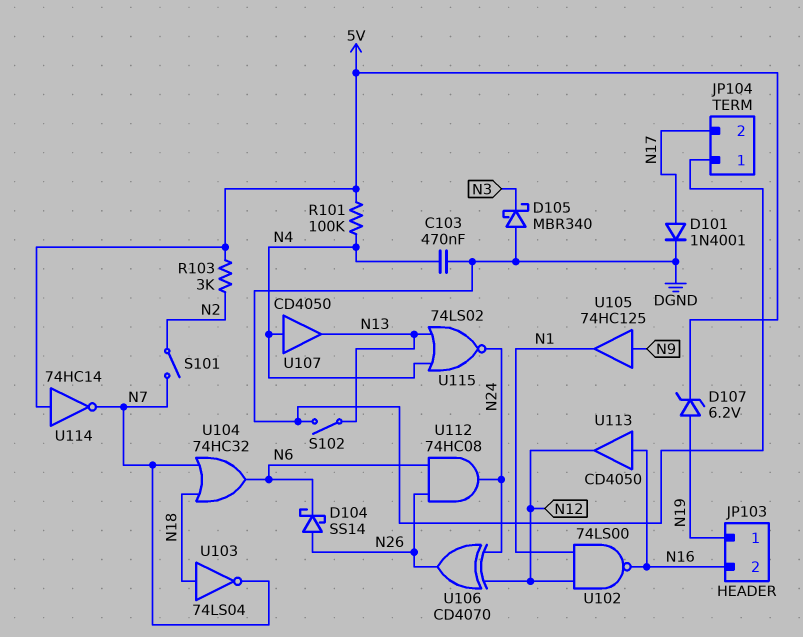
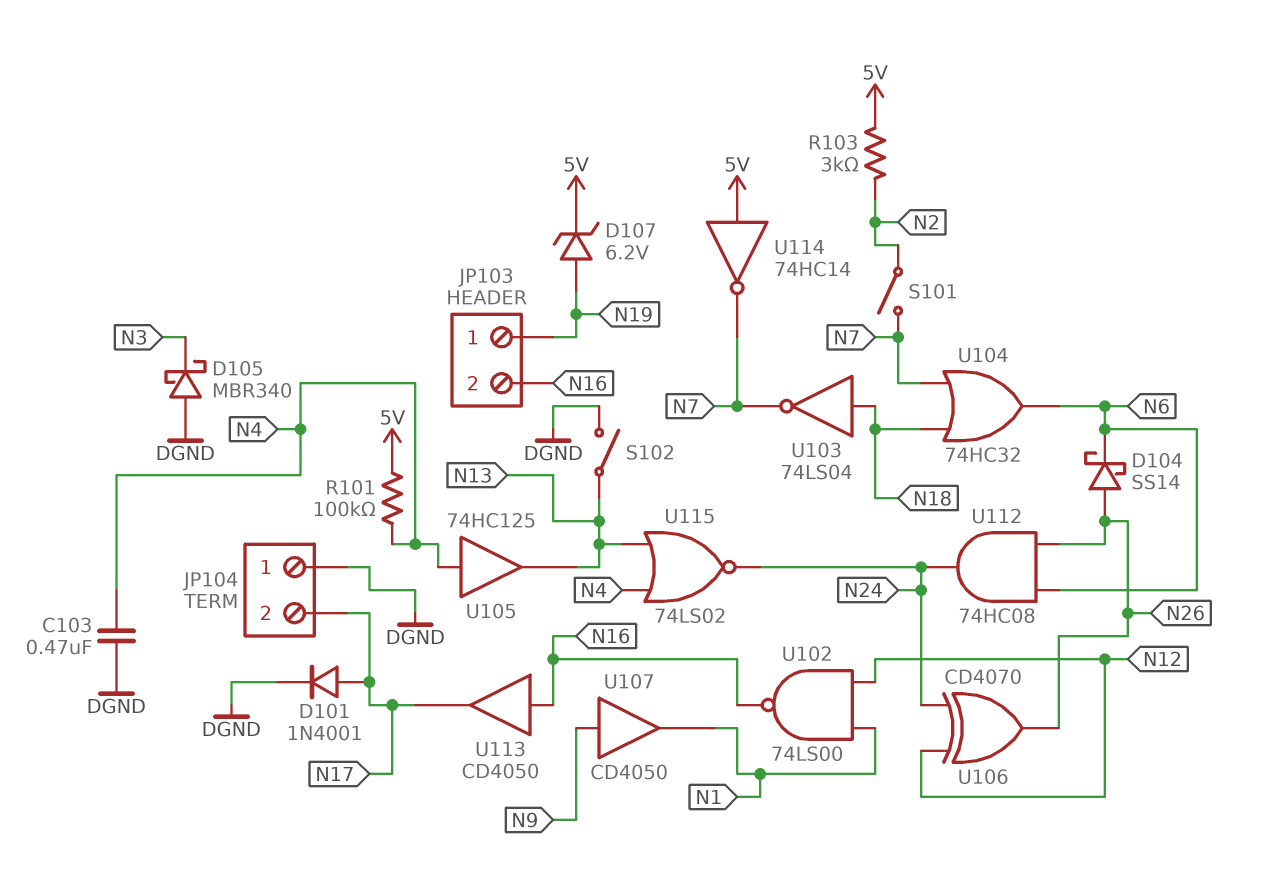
U105: buffer 74HC125 (in N9, out N1) -> buffer 74HC125 (in N4, out N13)
U107: buffer CD4050 (in N4, out N13) -> buffer CD4050 (in N9, out N1)
U113: buffer CD4050 (in N16, out N12) -> buffer CD4050 (in N16, out N17)

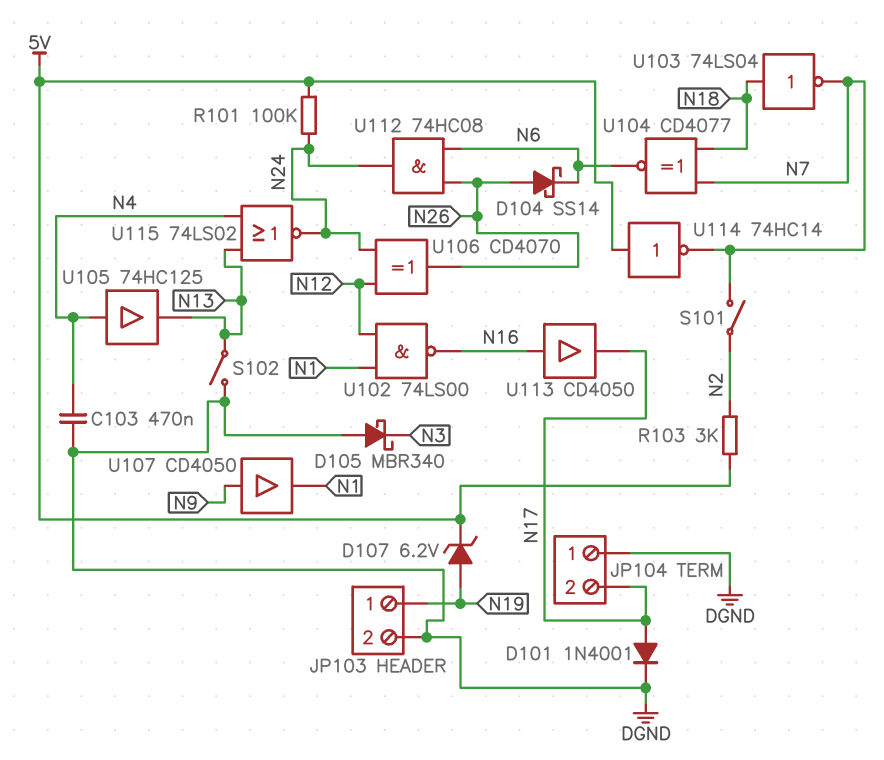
JP103 pin 2: N16 -> DGND
R101: 100k (5V, N4) -> 100k (5V, N24)
U104: OR 74HC32 (in N7, in N18, out N6) -> XNOR CD4077 (in N7, in N18, out N6)

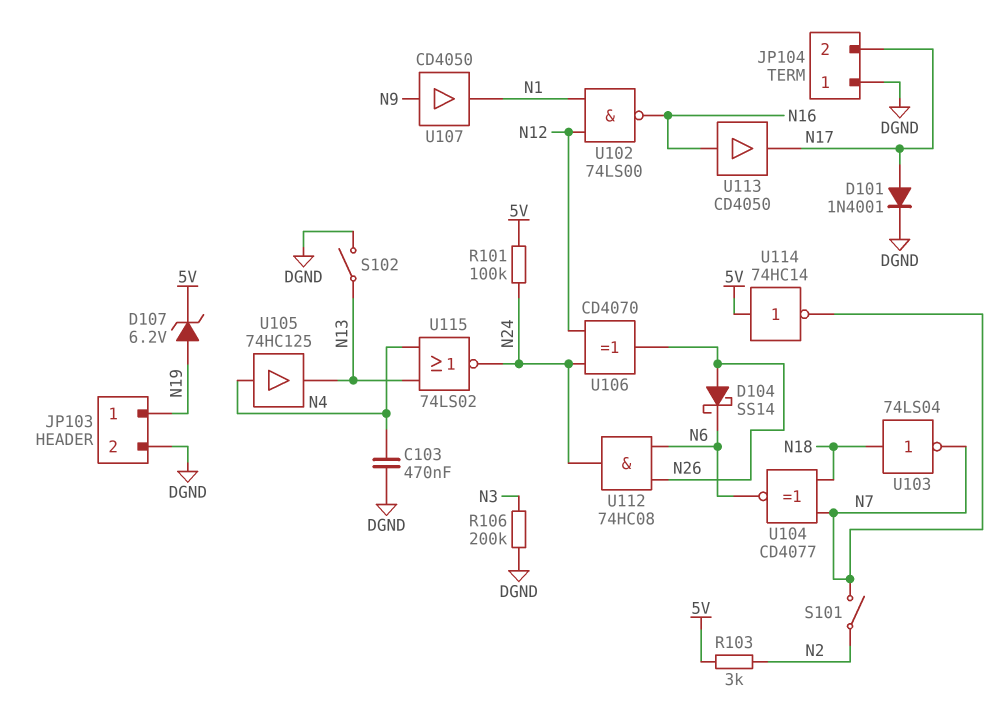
D105: schottky MBR340 (A DGND, K N3) -> none
R106: none -> 200k (DGND, N3)

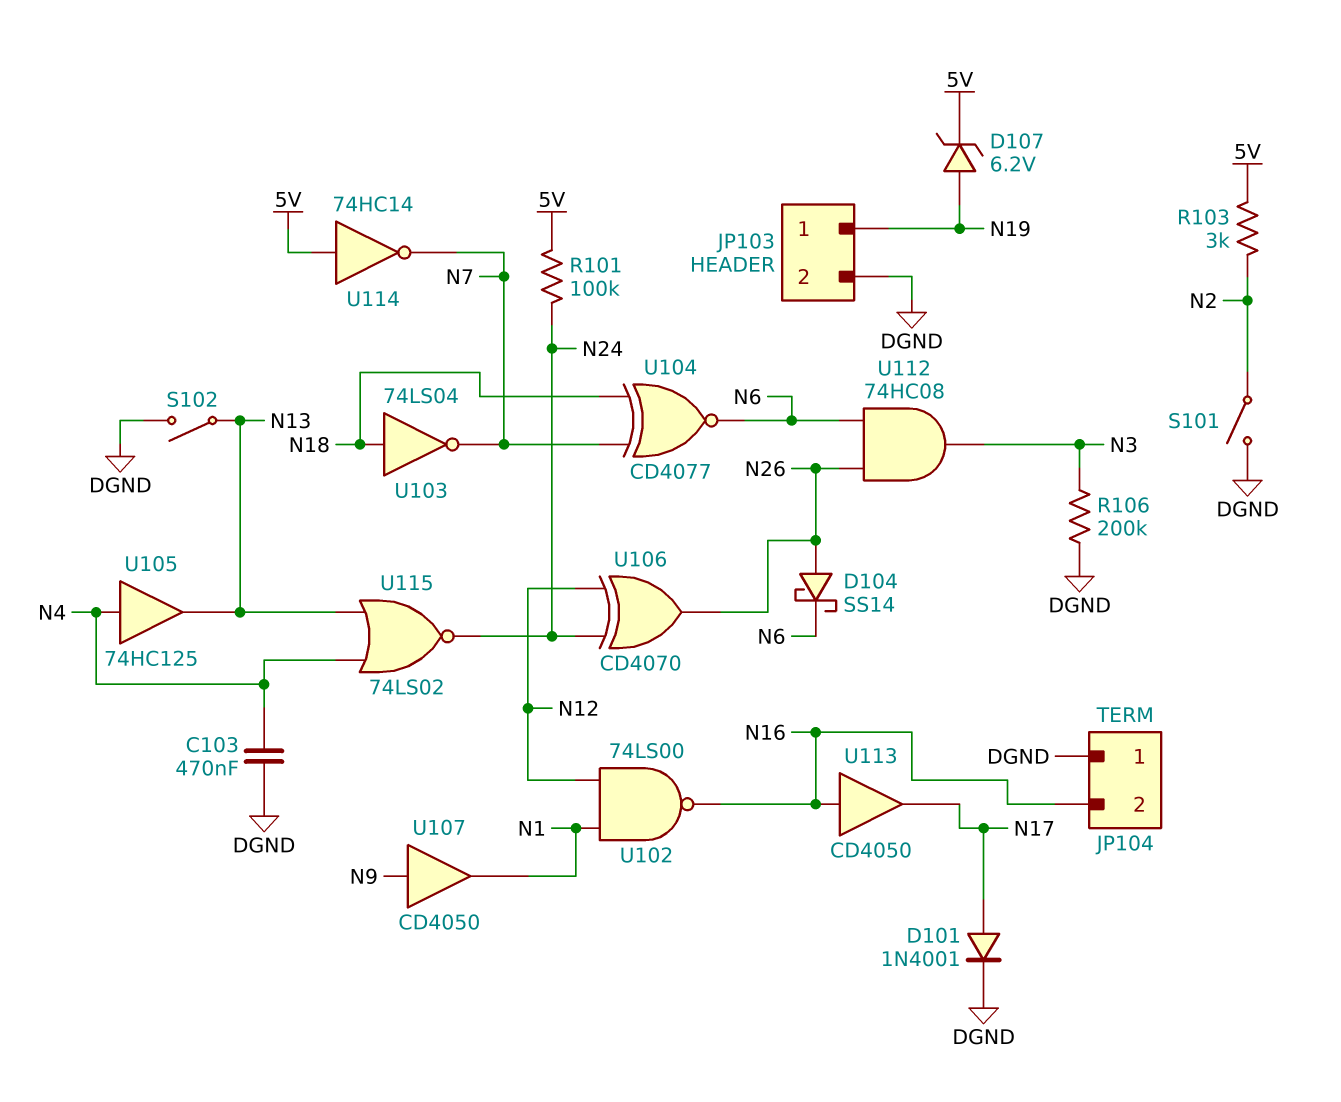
JP104 pin 2: N17 -> N16
S101: switch (N2, N7) -> switch (DGND, N2)
U112: AND 74HC08 (in N6, in N26, out N24) -> AND 74HC08 (in N6, in N26, out N3)

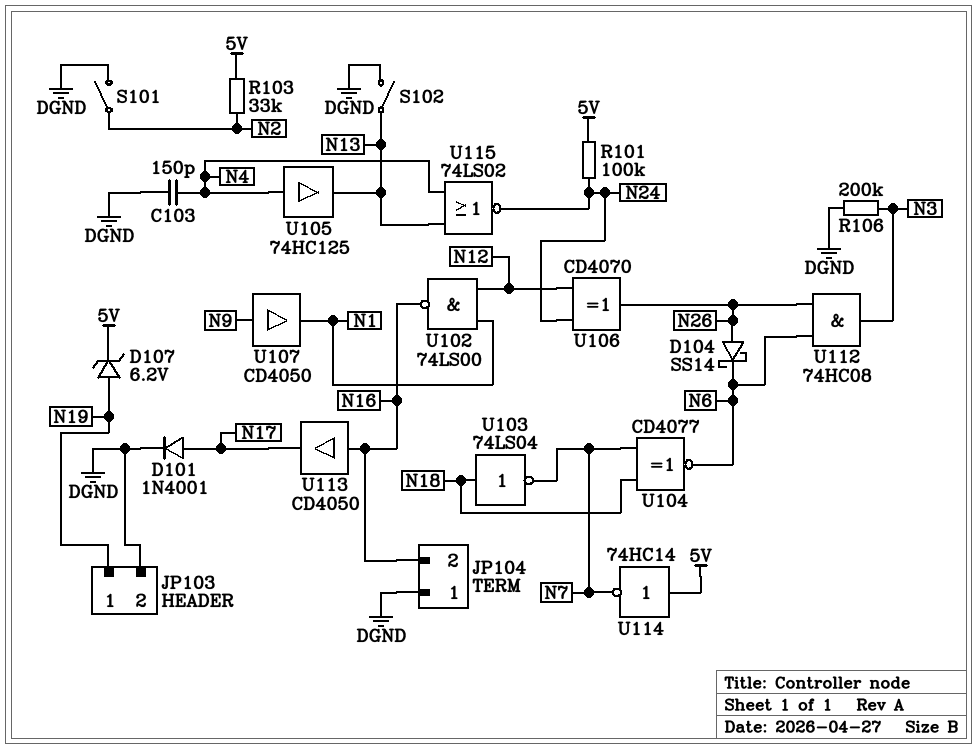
C103: 470nF (DGND, N4) -> 150pF (DGND, N4)
R103: 3k (5V, N2) -> 33k (5V, N2)

